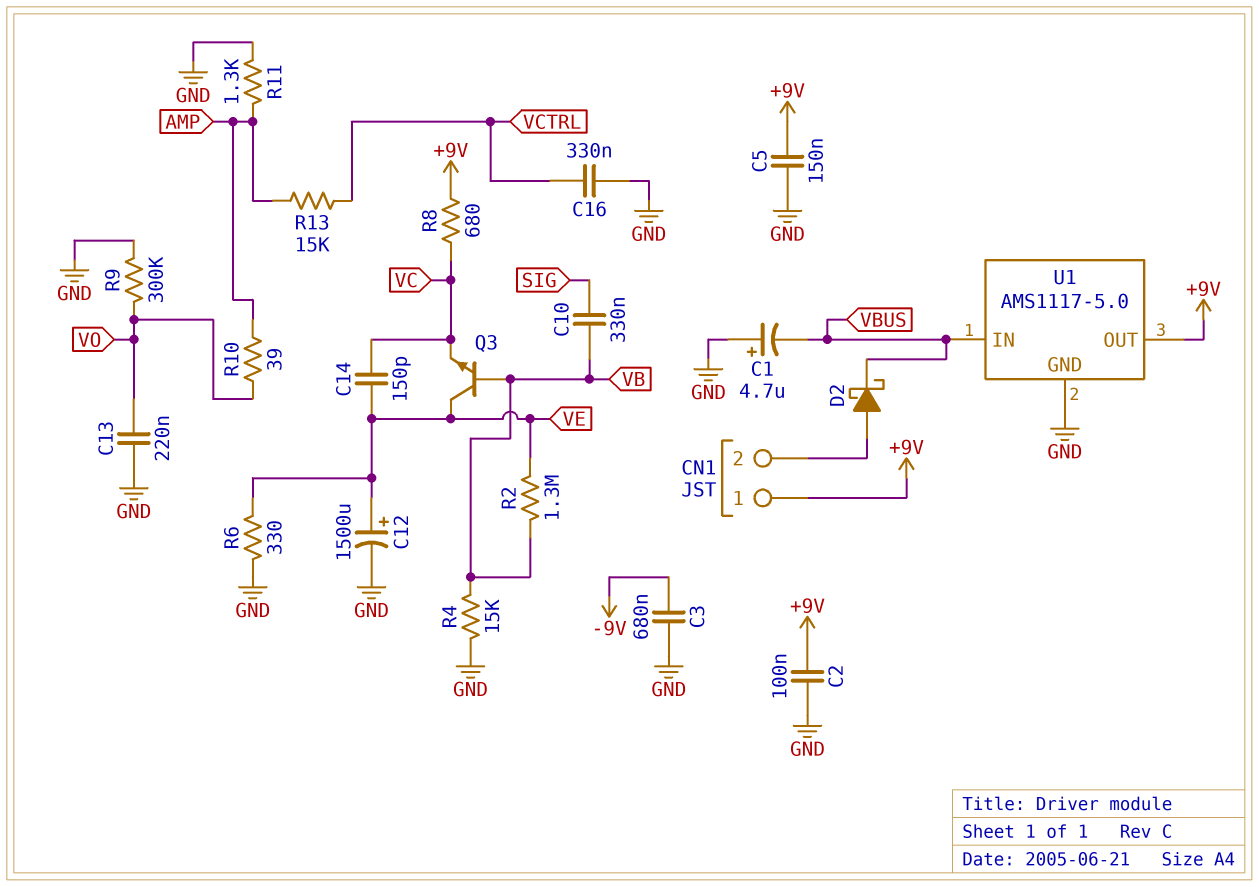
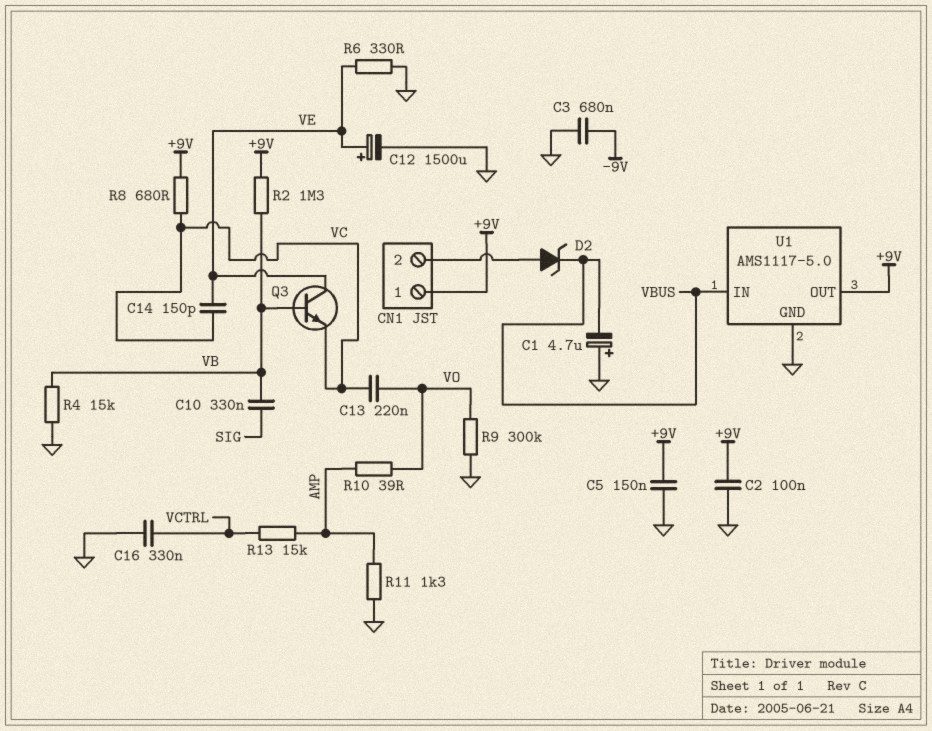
C13: 220nF (GND, VO) -> 220nF (VC, VO)
D2: schottky (A CN1/2, K VBUS) -> zener (A CN1/2, K VBUS)
R2: 1.3M (VB, VE) -> 1.3M (+9V, VB)

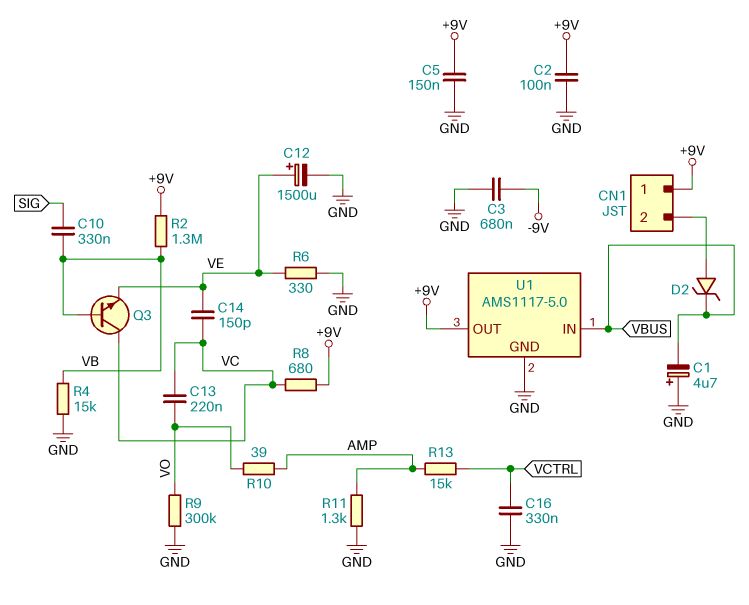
Q3: NPN (B VB, C VE, E VC) -> NPN (B VB, C VC, E VE)

